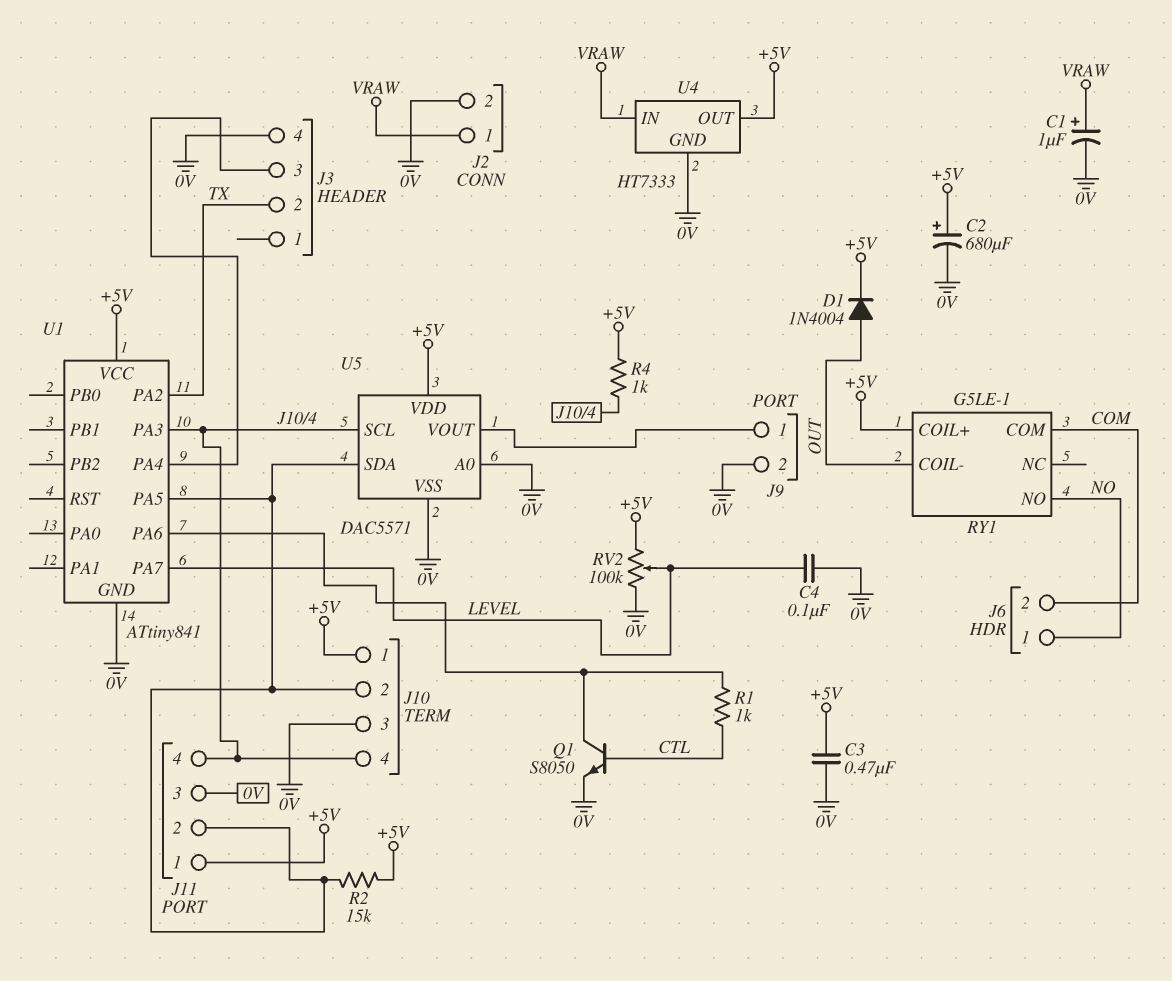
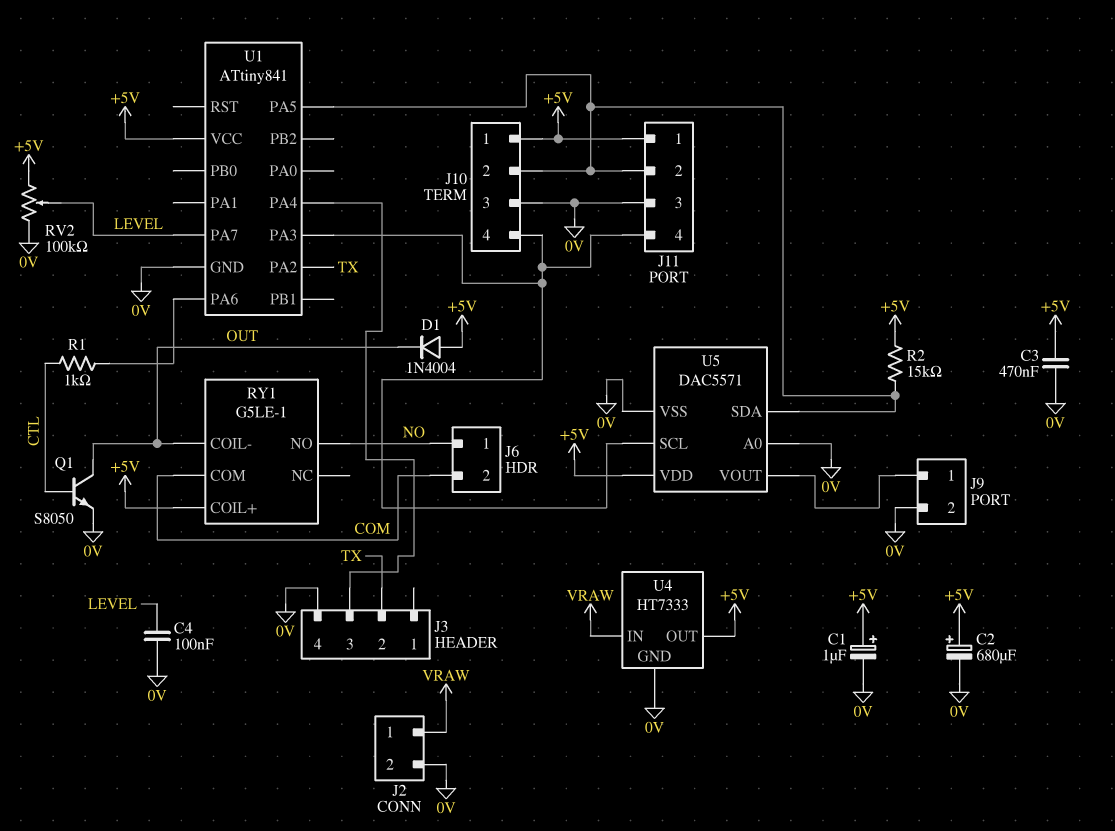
C1: 1uF (plus VRAW, minus 0V) -> 1uF (plus +5V, minus 0V)
D1: diode 1N4004 (A OUT, K +5V) -> diode 1N4004 (A +5V, K OUT)
Q1: NPN S8050 (B CTL, C U1/PA6, E 0V) -> NPN S8050 (B CTL, C OUT, E 0V)
R4: 1k (+5V, J10/4) -> none

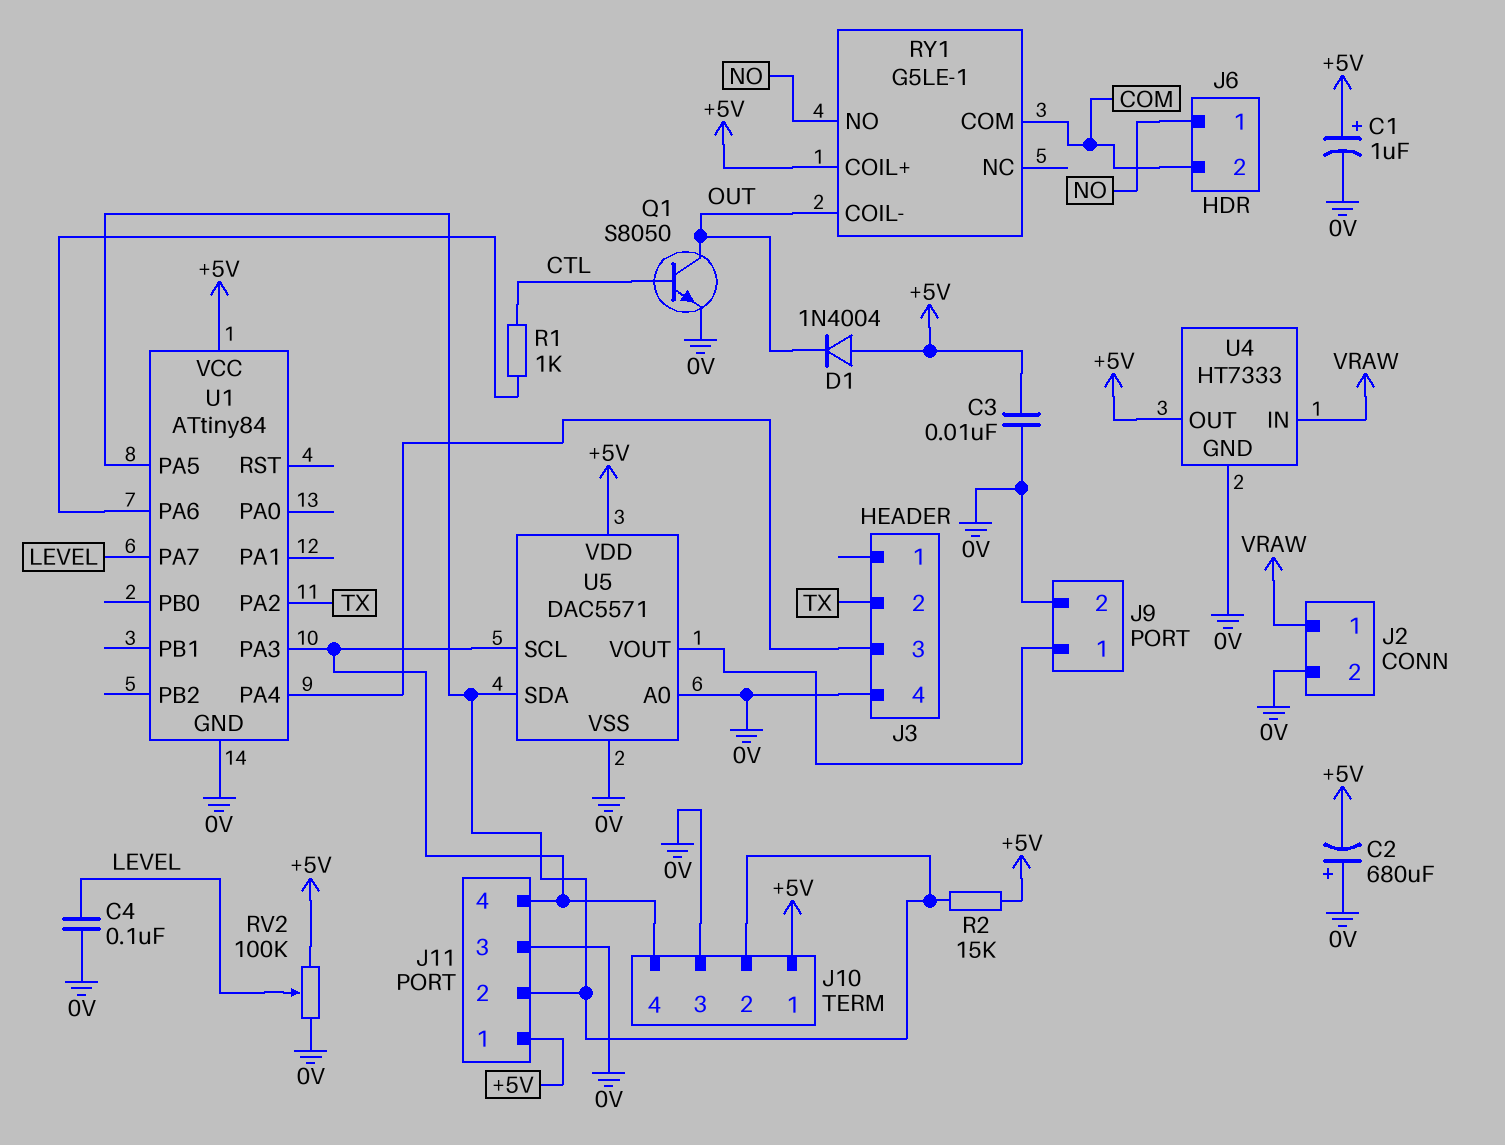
C2: 680uF (plus +5V, minus 0V) -> 680uF (plus 0V, minus +5V)
C3: 470nF (+5V, 0V) -> 10nF (+5V, 0V)
U1: ATtiny841 -> ATtiny84

